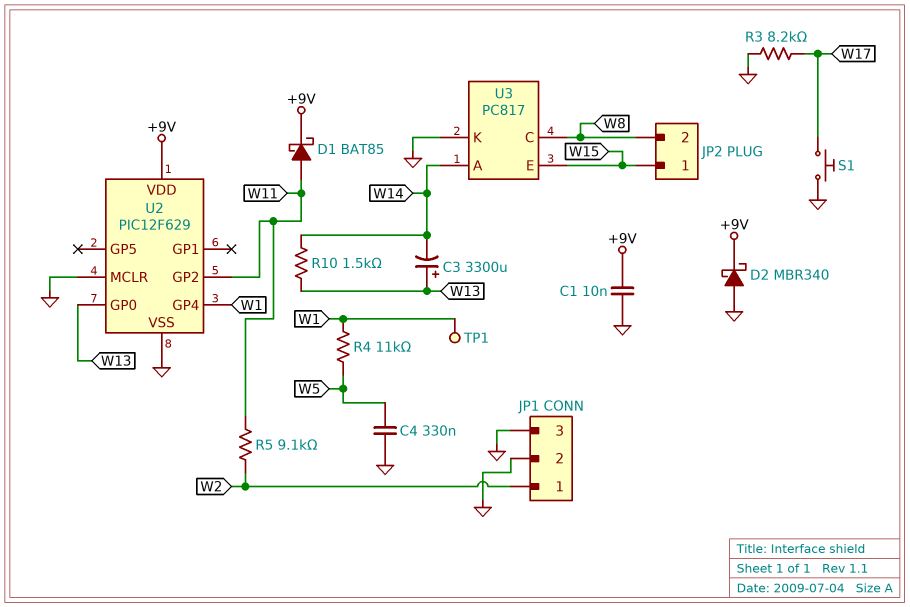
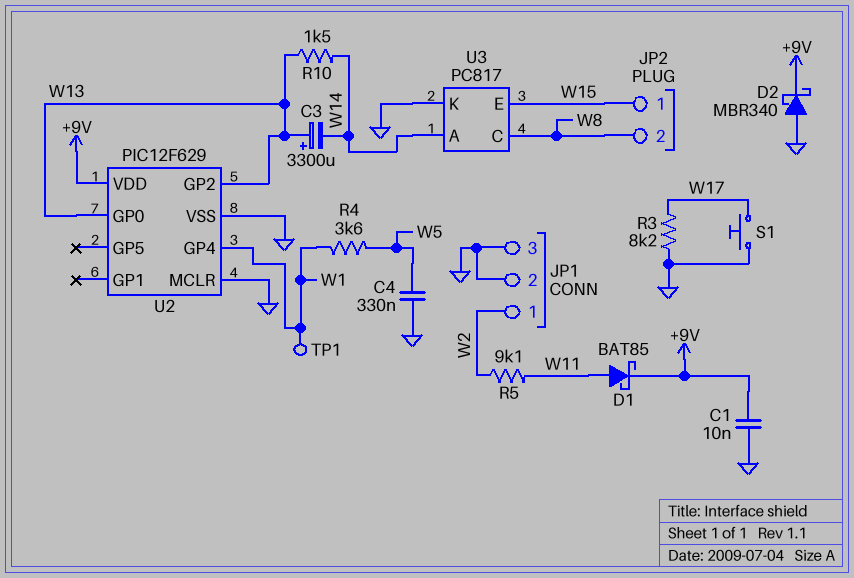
R4: 11k (W1, W5) -> 3.6k (W1, W5)
U2 pin GP2: W11 -> W13

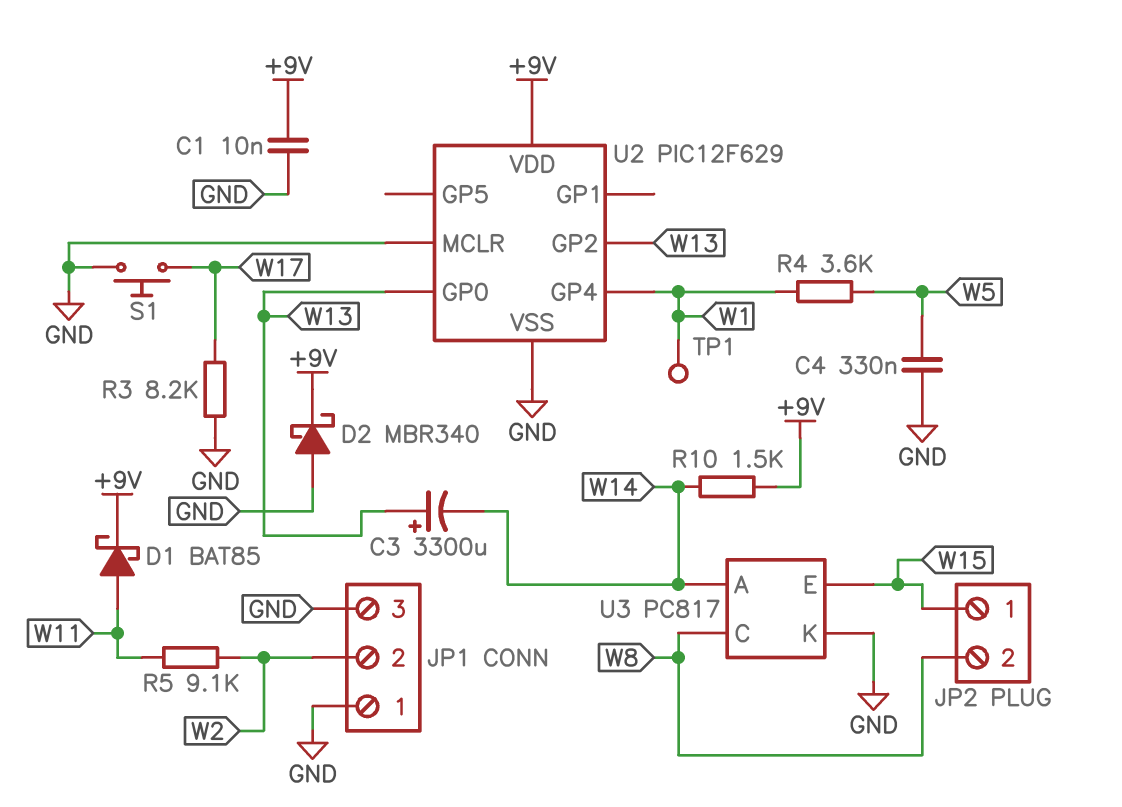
JP1 pin 1: W2 -> GND
JP1 pin 2: GND -> W2
R10: 1.5k (W13, W14) -> 1.5k (+9V, W14)

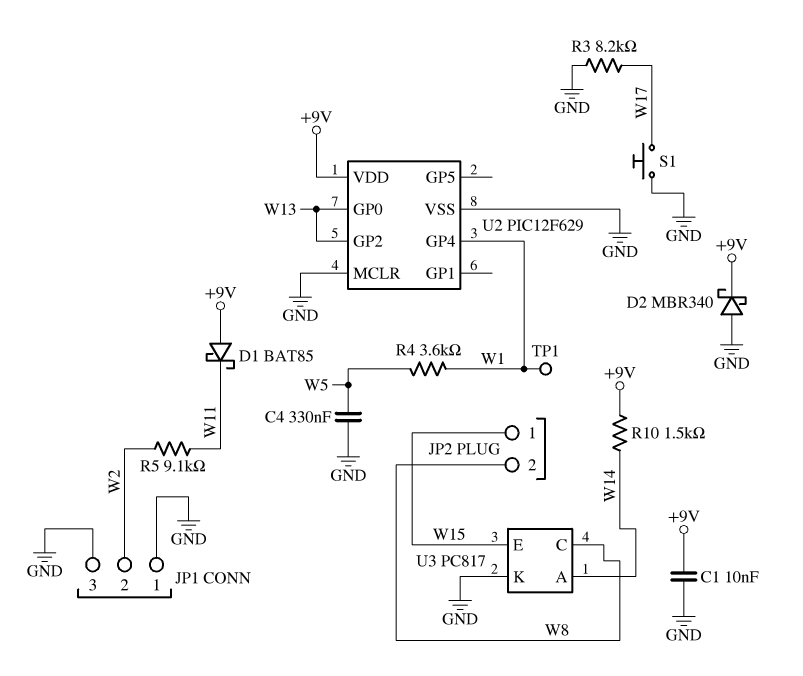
C3: 3300uF (plus W13, minus W14) -> none
D1: schottky BAT85 (A W11, K +9V) -> schottky BAT85 (A +9V, K W11)

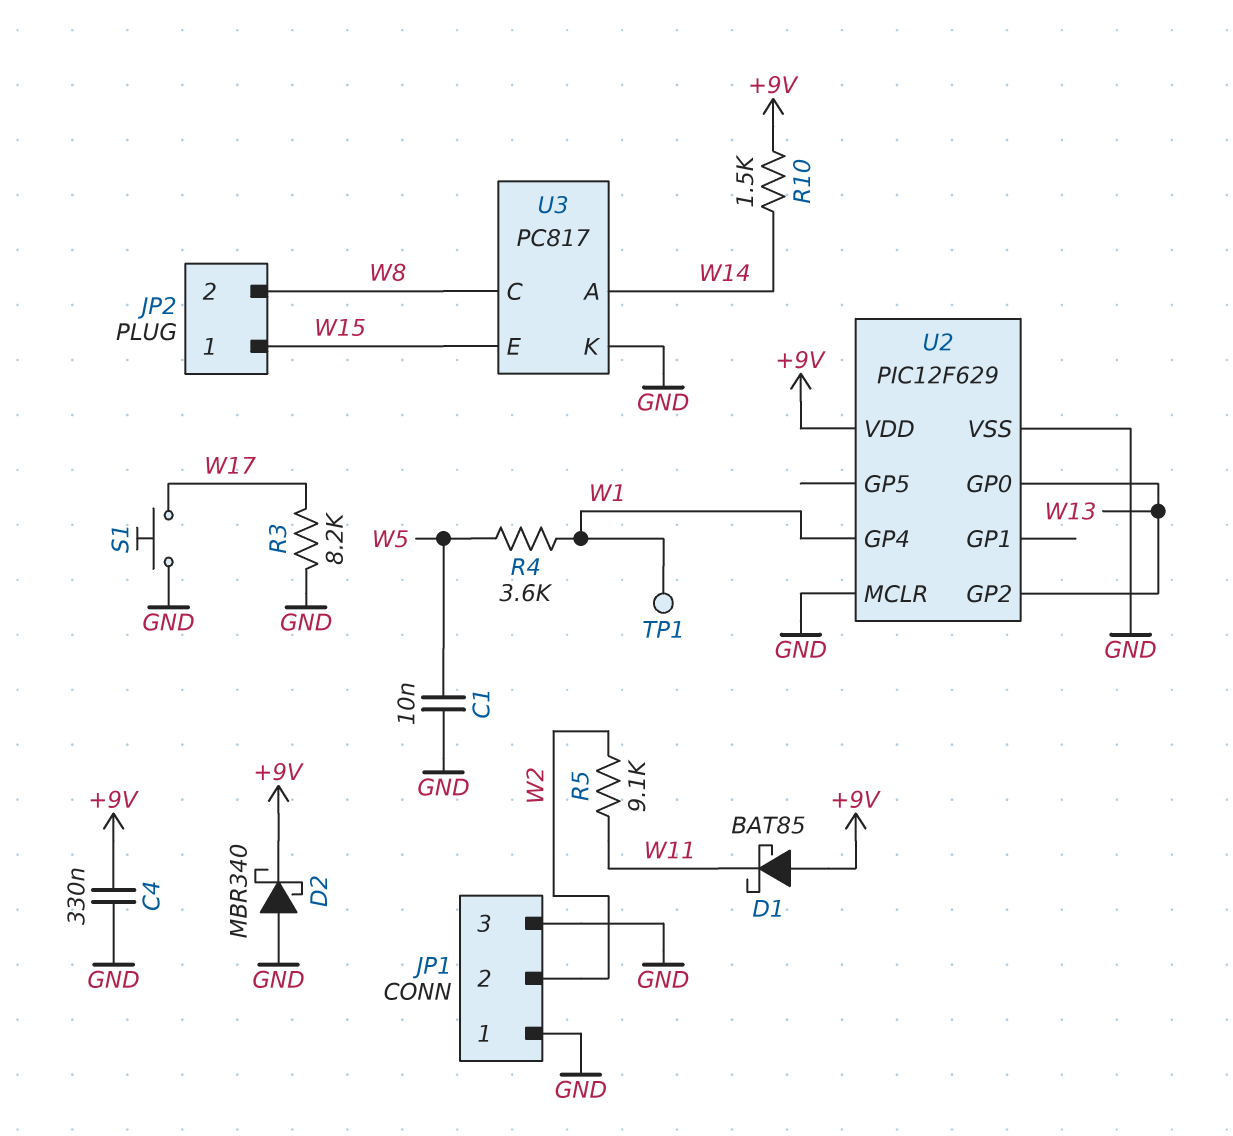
C1: 10nF (+9V, GND) -> 10nF (GND, W5)
C4: 330nF (GND, W5) -> 330nF (+9V, GND)

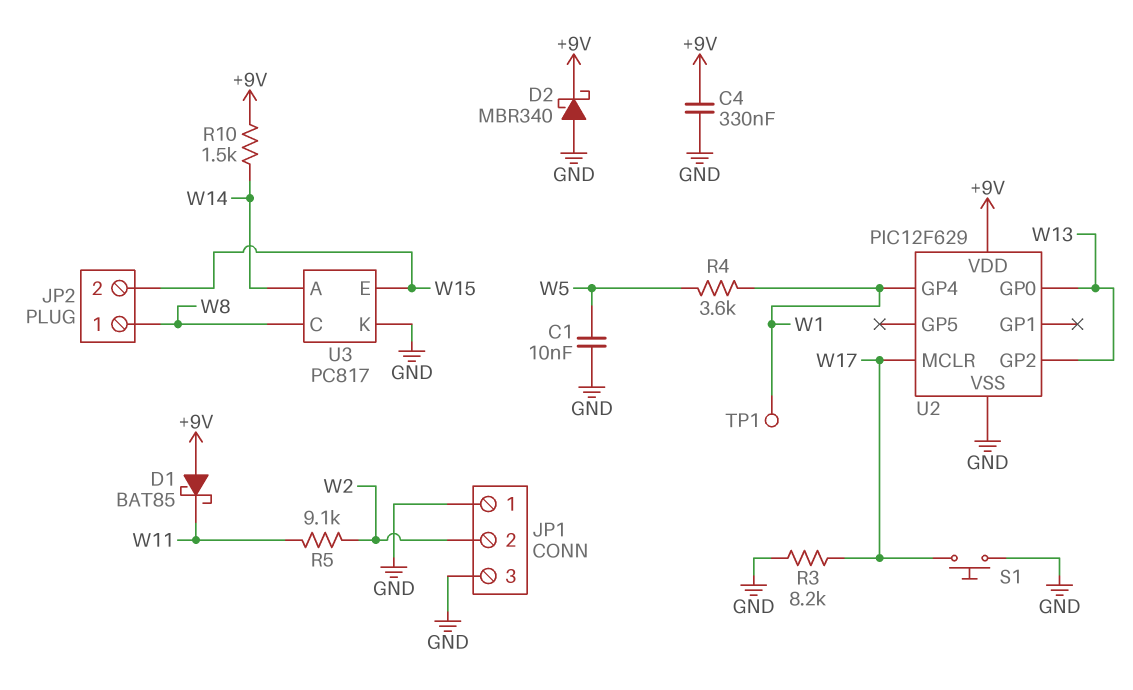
JP2 pin 1: W15 -> W8
JP2 pin 2: W8 -> W15
U2 pin MCLR: GND -> W17

